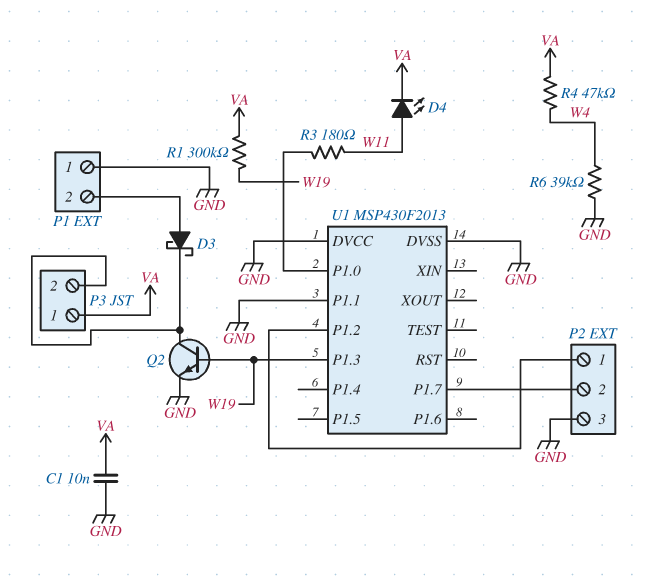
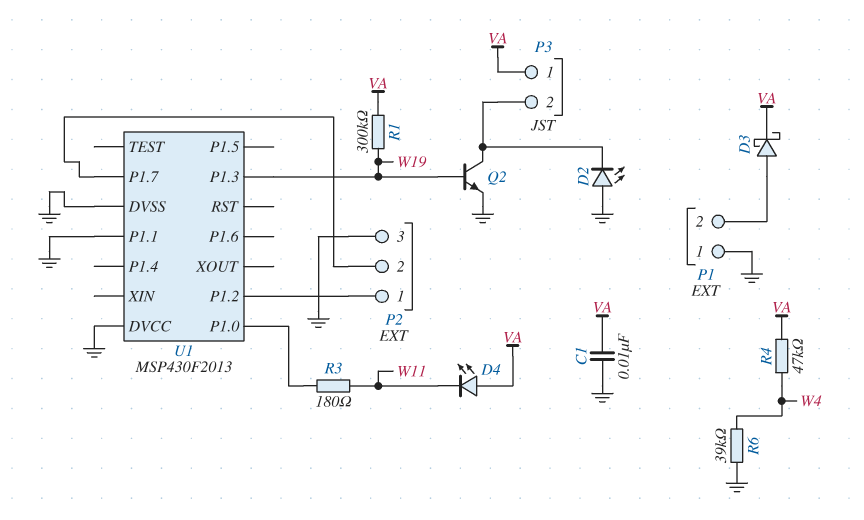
D2: none -> LED (A GND, K P3/2)
D3: schottky (A P1/2, K P3/2) -> schottky (A P1/2, K VA)
D4: LED (A W11, K VA) -> LED (A VA, K W11)

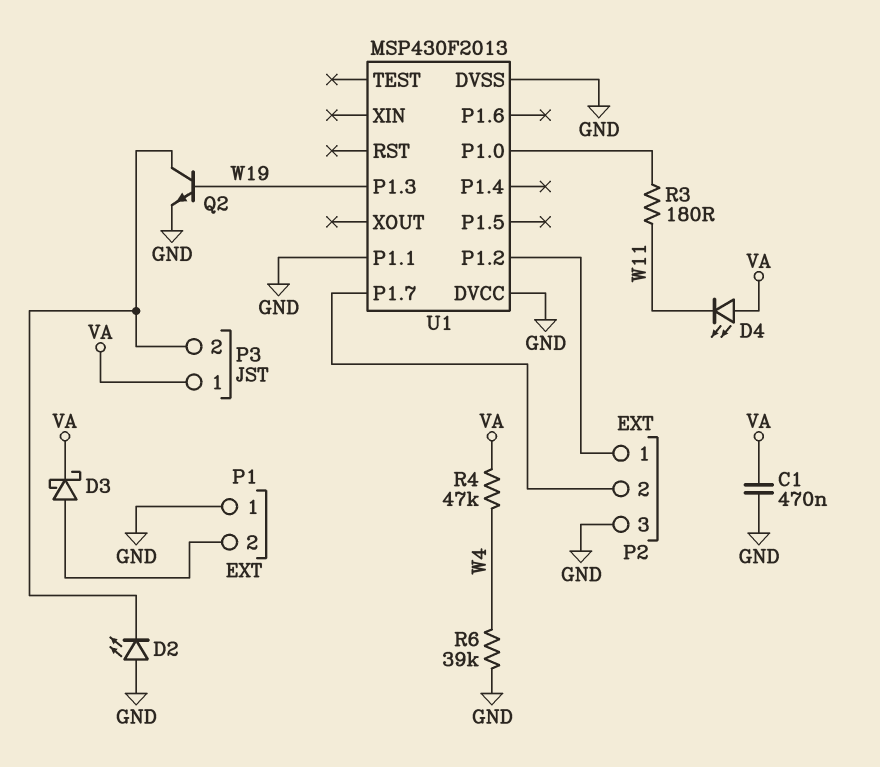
C1: 10nF (GND, VA) -> 470nF (GND, VA)
R1: 300k (VA, W19) -> none

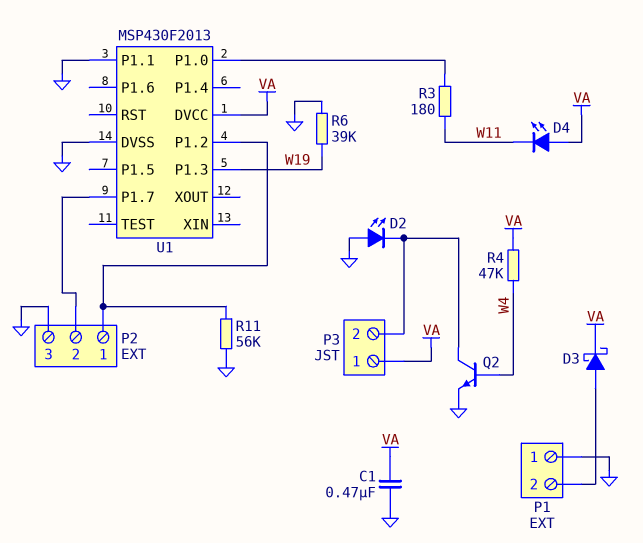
Q2: NPN (B W19, C P3/2, E GND) -> NPN (B W4, C P3/2, E GND)
R6: 39k (GND, W4) -> 39k (GND, W19)
R11: none -> 56k (GND, P2/1)
U1 pin DVCC: GND -> VA

